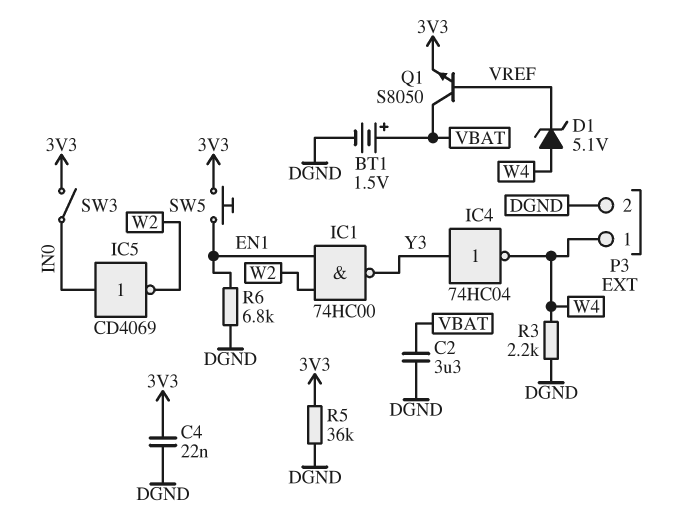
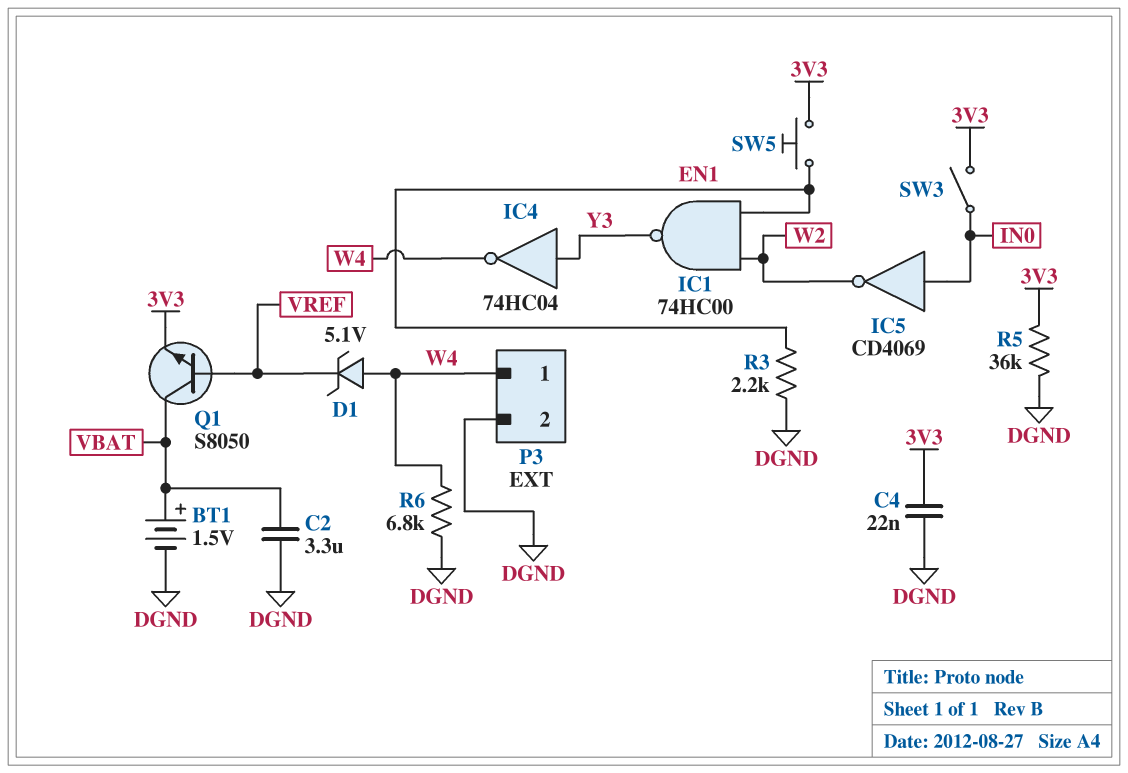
R3: 2.2k (DGND, W4) -> 2.2k (DGND, EN1)
R6: 6.8k (DGND, EN1) -> 6.8k (DGND, W4)

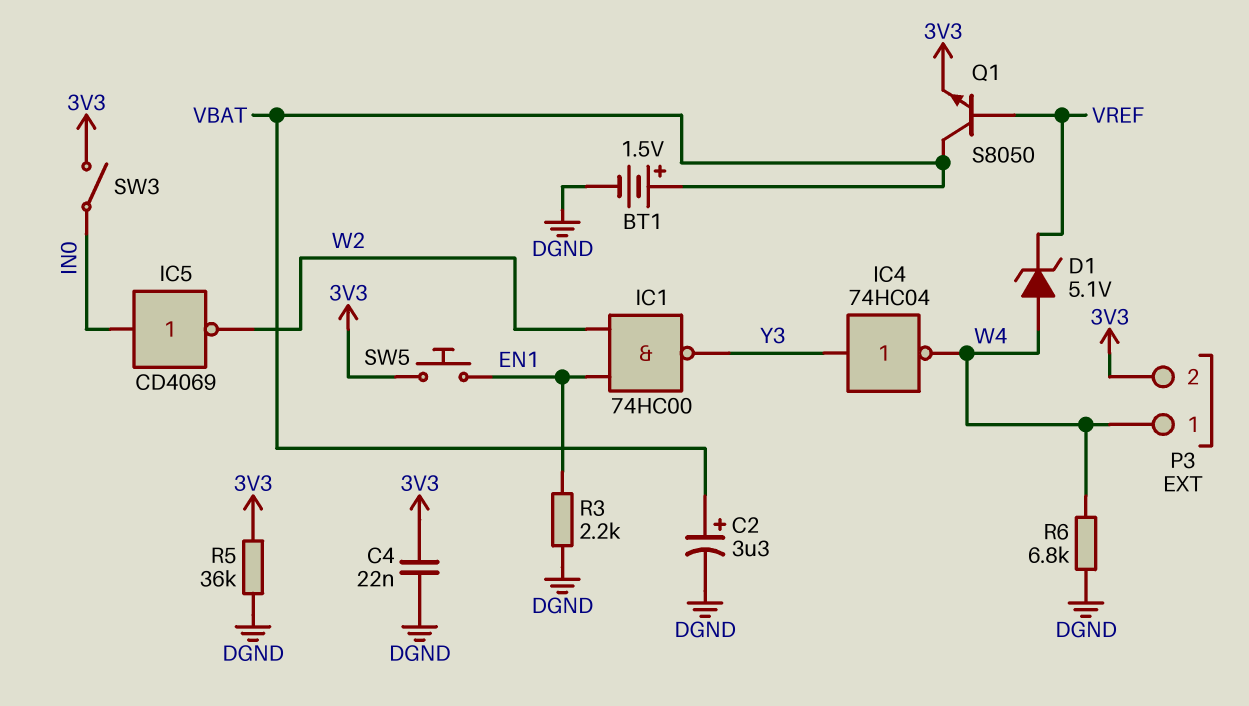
C2: 3.3uF (DGND, VBAT) -> 3.3uF (plus VBAT, minus DGND)
P3 pin 2: DGND -> 3V3

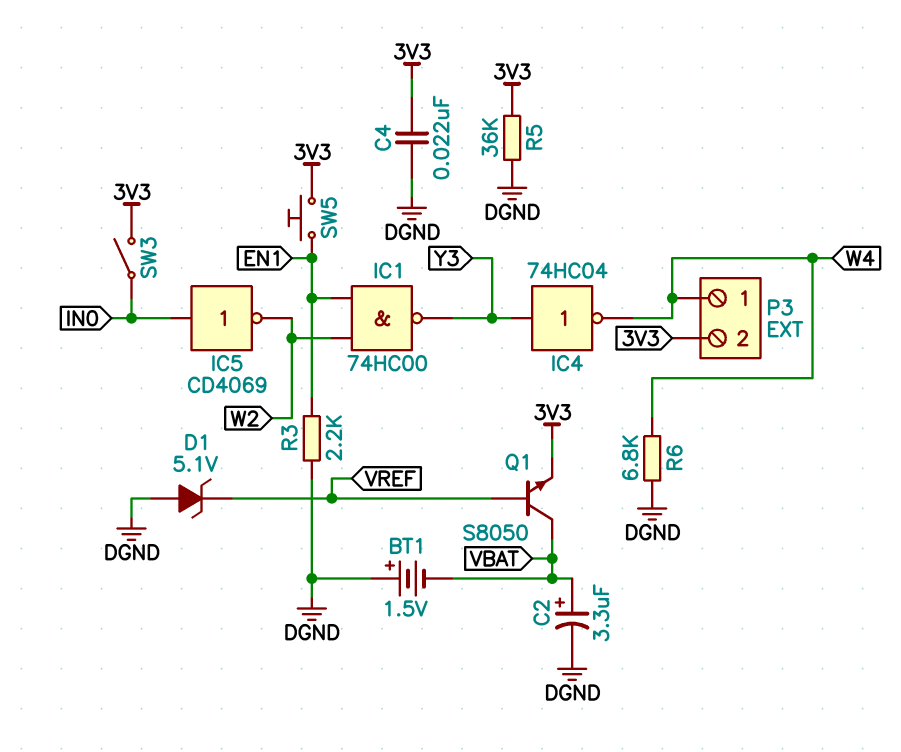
BT1: 1.5V (plus VBAT, minus DGND) -> 1.5V (plus DGND, minus VBAT)
D1: zener 5.1V (A W4, K VREF) -> zener 5.1V (A DGND, K VREF)

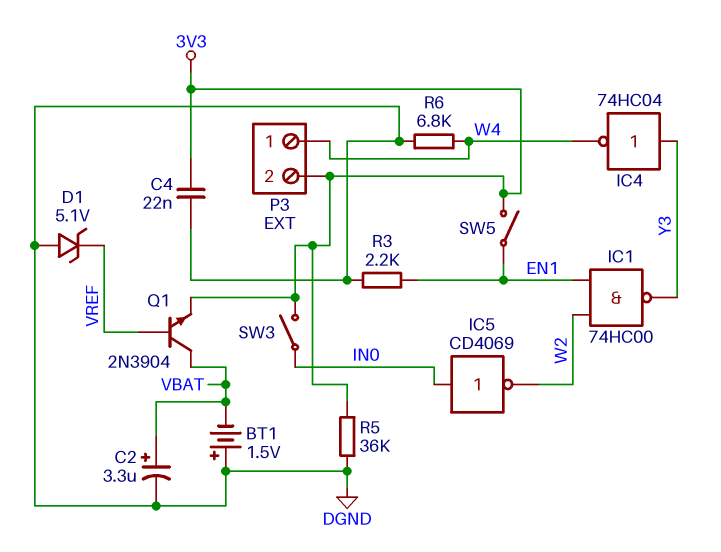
Q1: NPN S8050 (B VREF, C VBAT, E 3V3) -> NPN 2N3904 (B VREF, C VBAT, E 3V3)
SW5: button (3V3, EN1) -> switch (3V3, EN1)

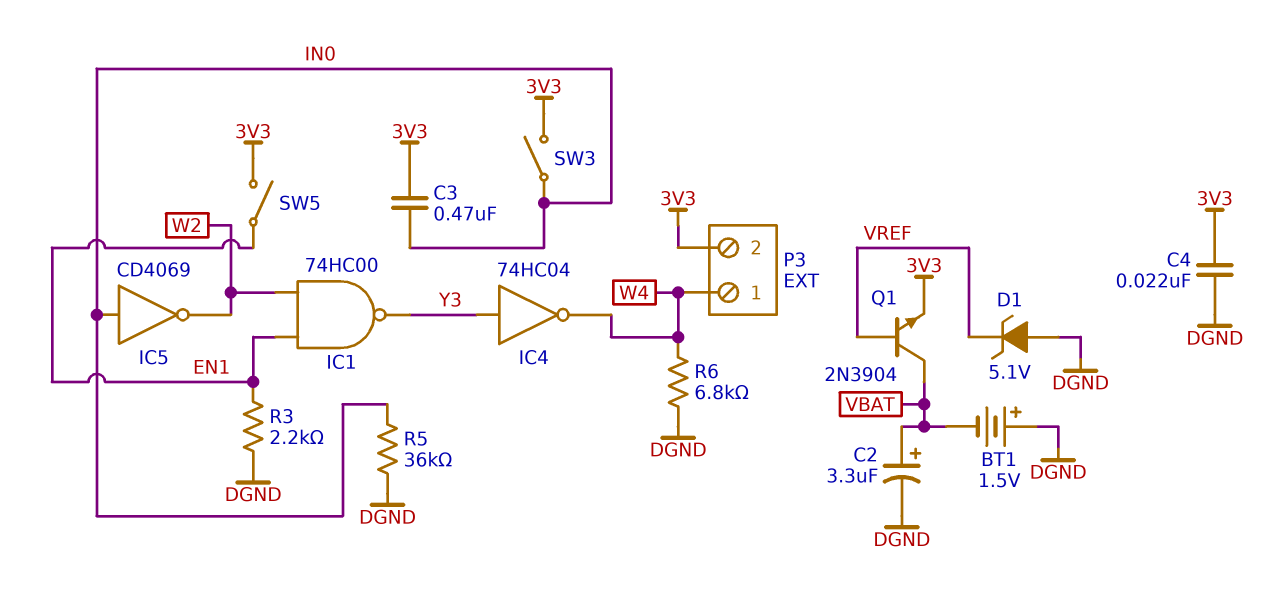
C3: none -> 470nF (3V3, IN0)
R5: 36k (3V3, DGND) -> 36k (DGND, IN0)

